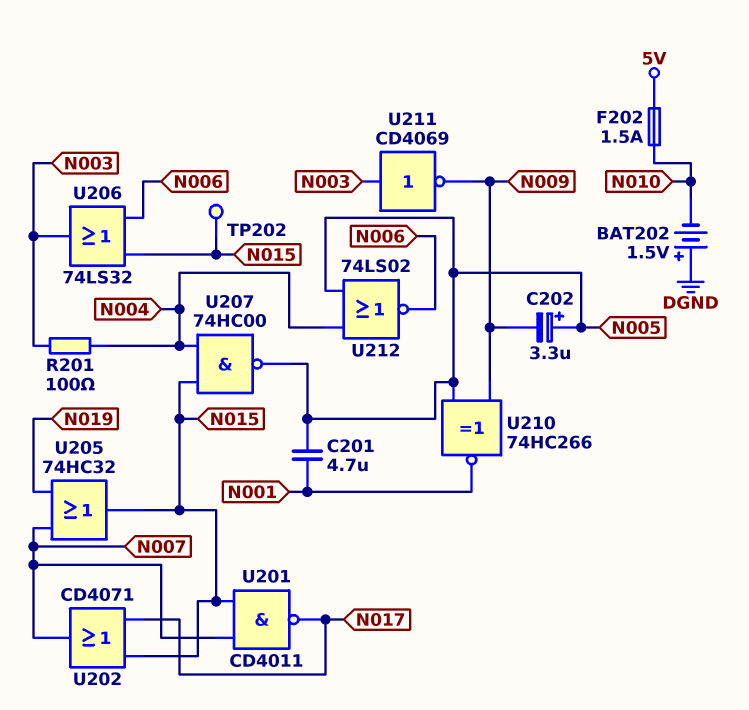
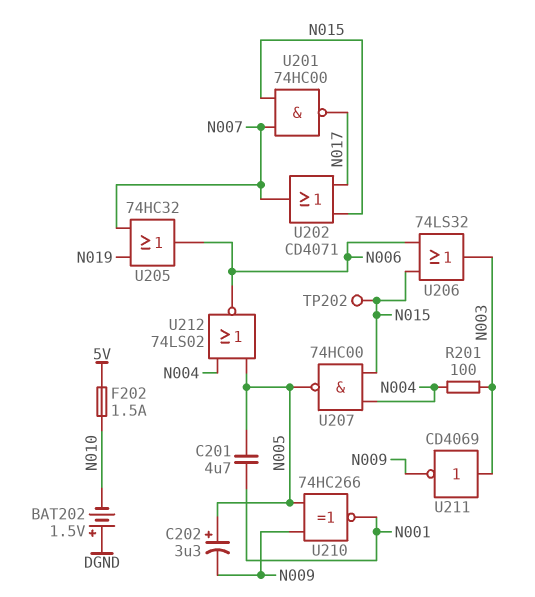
U201: NAND CD4011 (in N007, in N015, out N017) -> NAND 74HC00 (in N007, in N015, out N017)
U205: OR 74HC32 (in N007, in N019, out N015) -> OR 74HC32 (in N007, in N019, out N006)

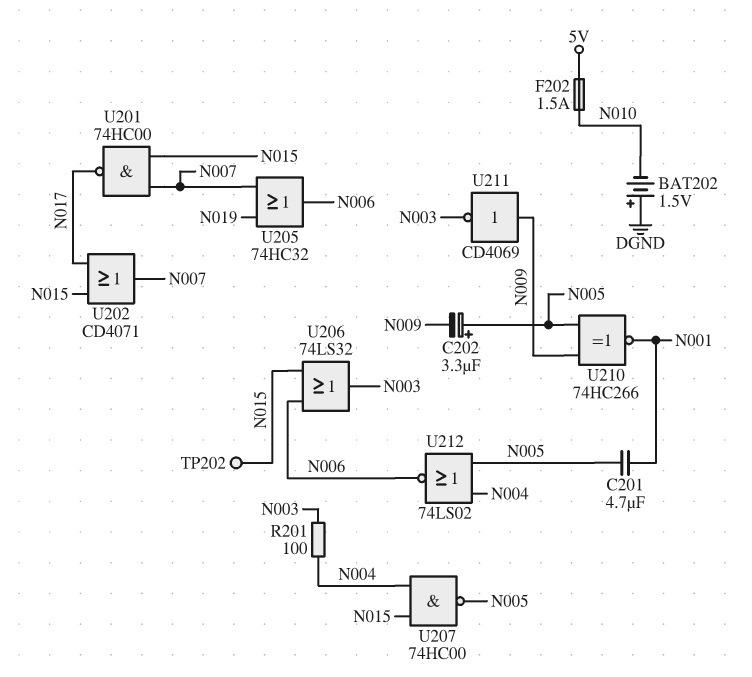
U211: NOT CD4069 (in N003, out N009) -> NOT CD4069 (in N009, out N003)

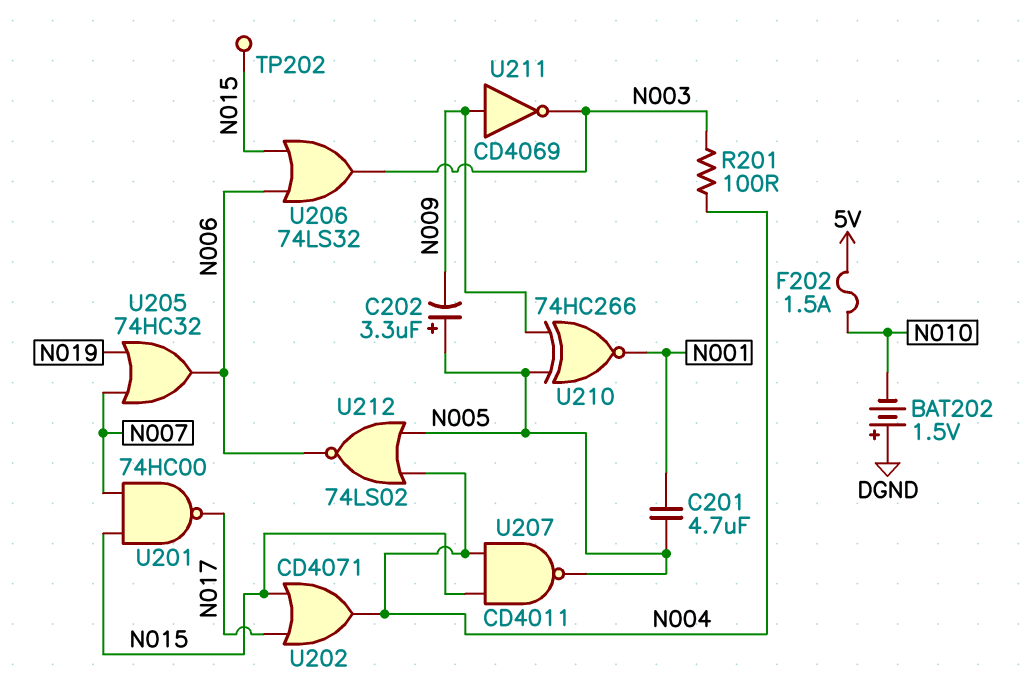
U202: OR CD4071 (in N015, in N017, out N007) -> OR CD4071 (in N015, in N017, out N004)
U207: NAND 74HC00 (in N004, in N015, out N005) -> NAND CD4011 (in N004, in N015, out N005)

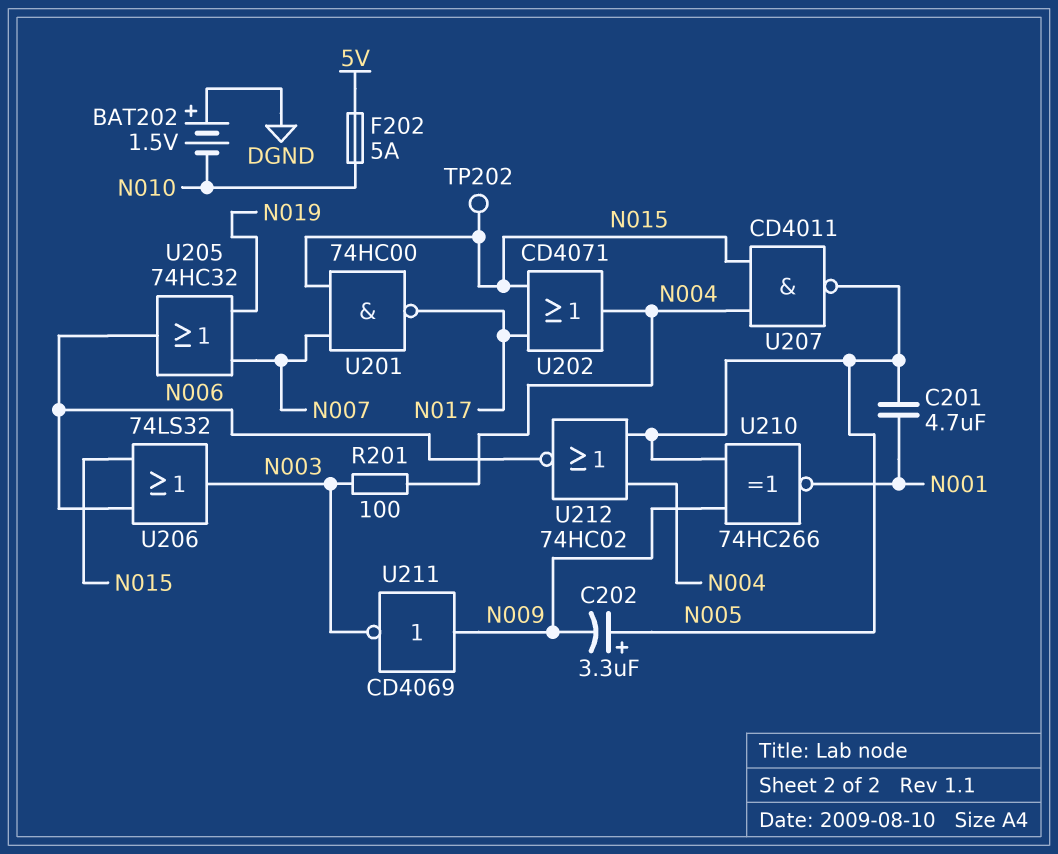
F202: 1.5A (5V, N010) -> 5A (5V, N010)
U212: NOR 74LS02 (in N004, in N005, out N006) -> NOR 74HC02 (in N004, in N005, out N006)

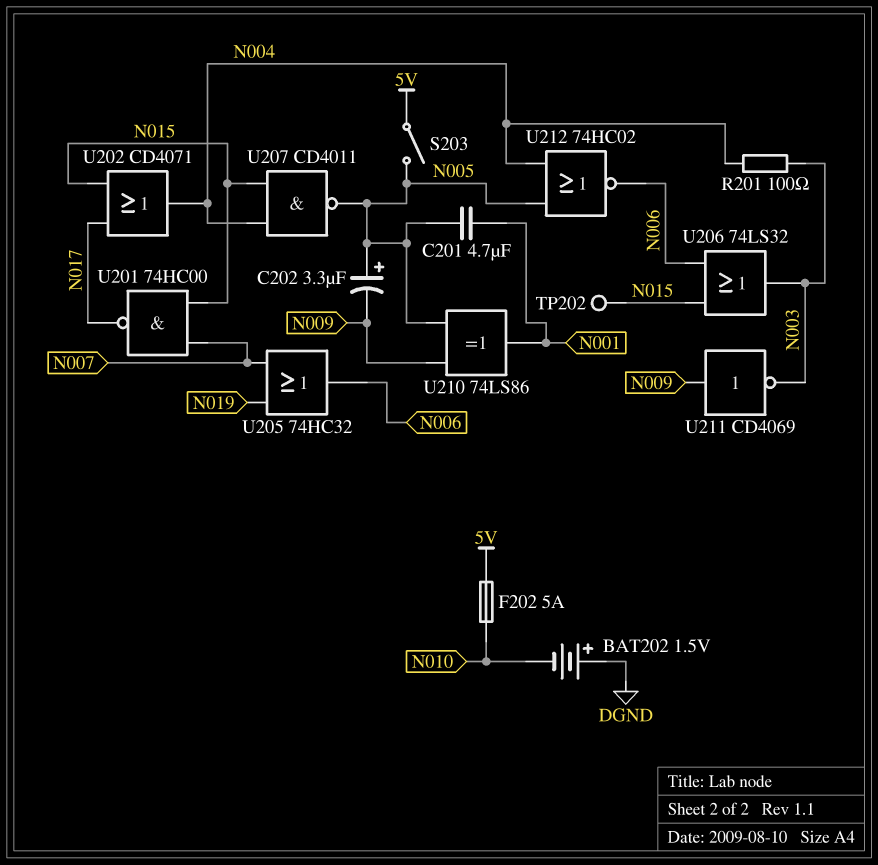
S203: none -> switch (5V, N005)
U210: XNOR 74HC266 (in N005, in N009, out N001) -> XOR 74LS86 (in N005, in N009, out N001)

